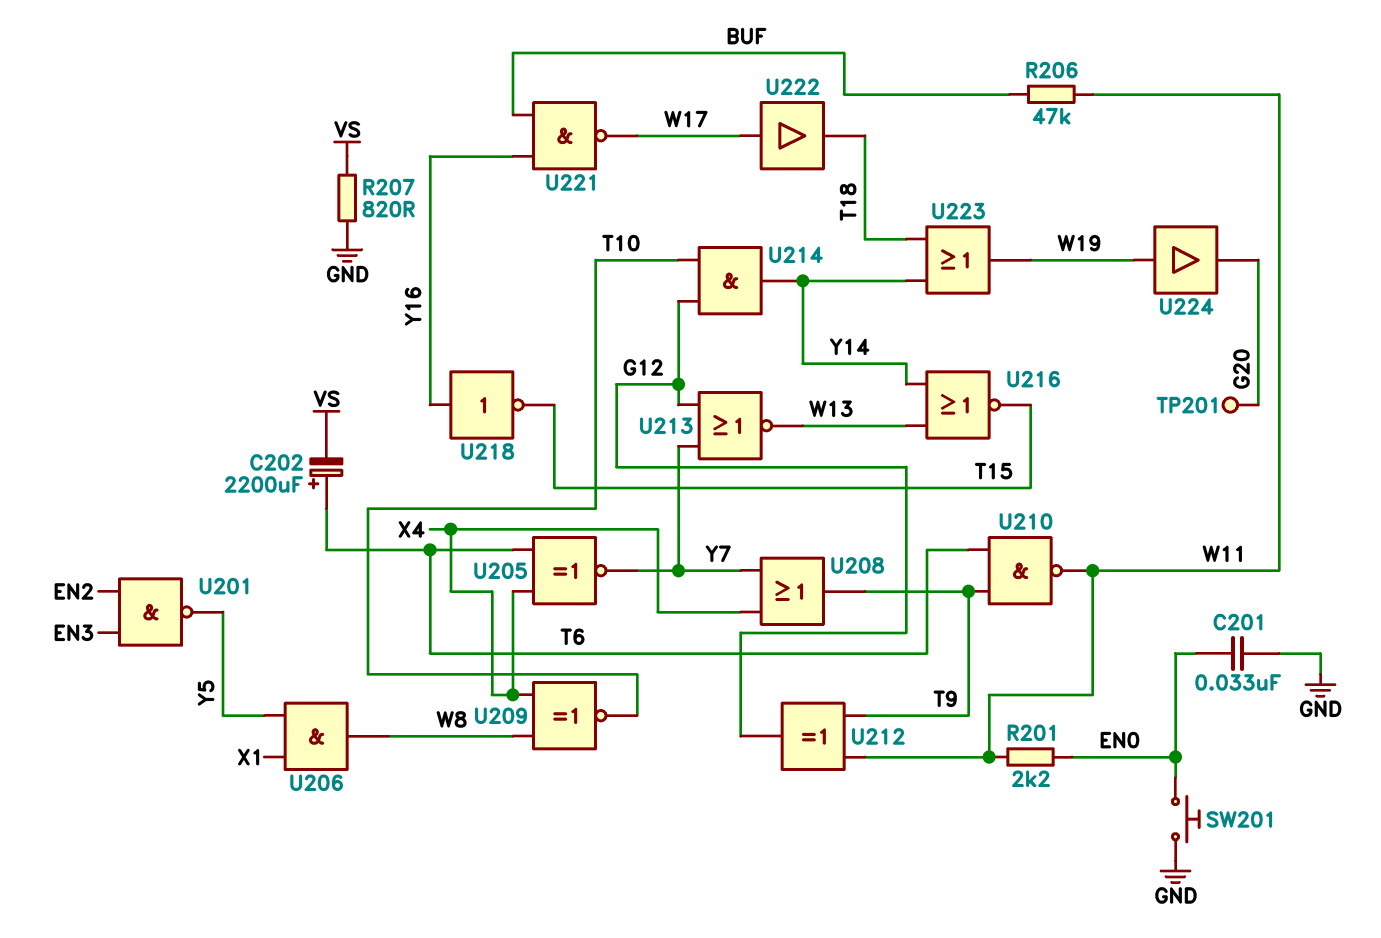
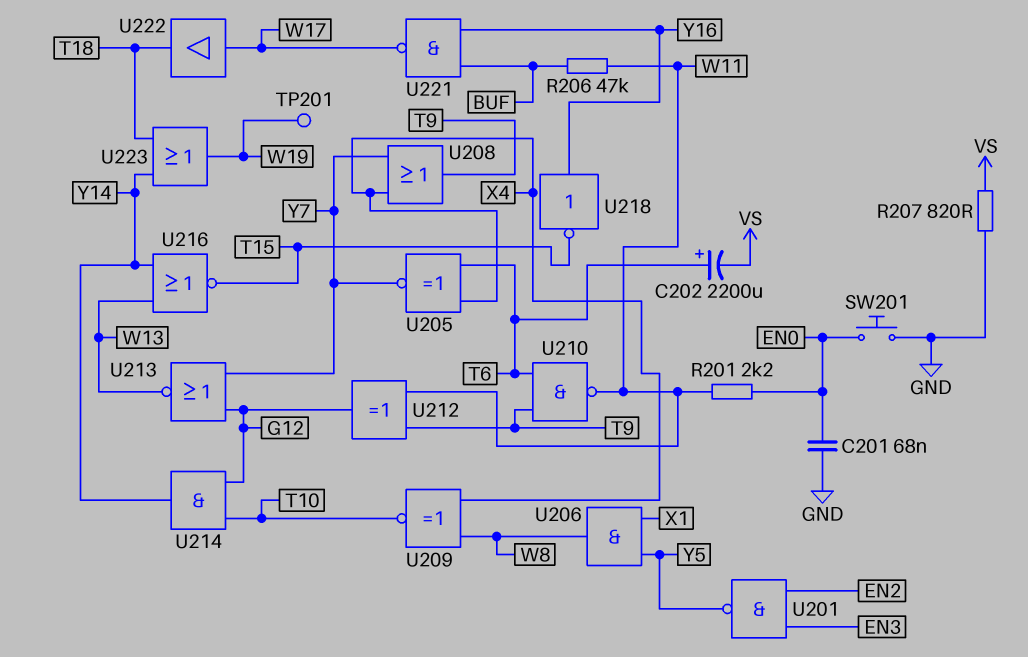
C201: 33nF (EN0, GND) -> 68nF (EN0, GND)
TP201: test point (G20) -> test point (W19)
U224: buffer (in W19, out G20) -> none

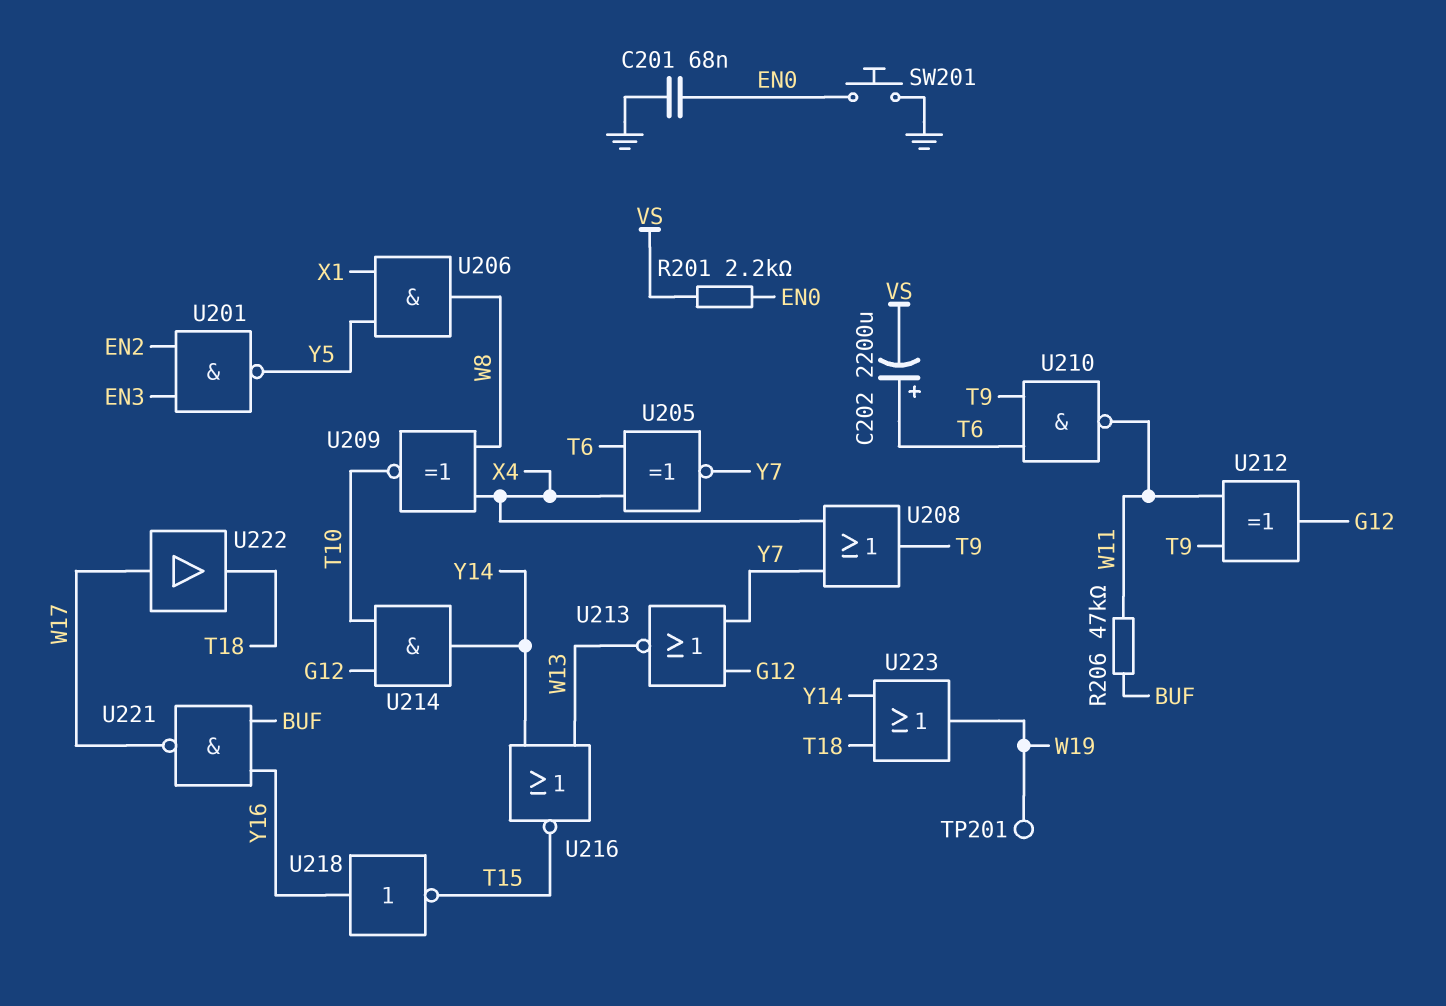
R201: 2.2k (EN0, W11) -> 2.2k (EN0, VS)
R207: 820 (GND, VS) -> none

